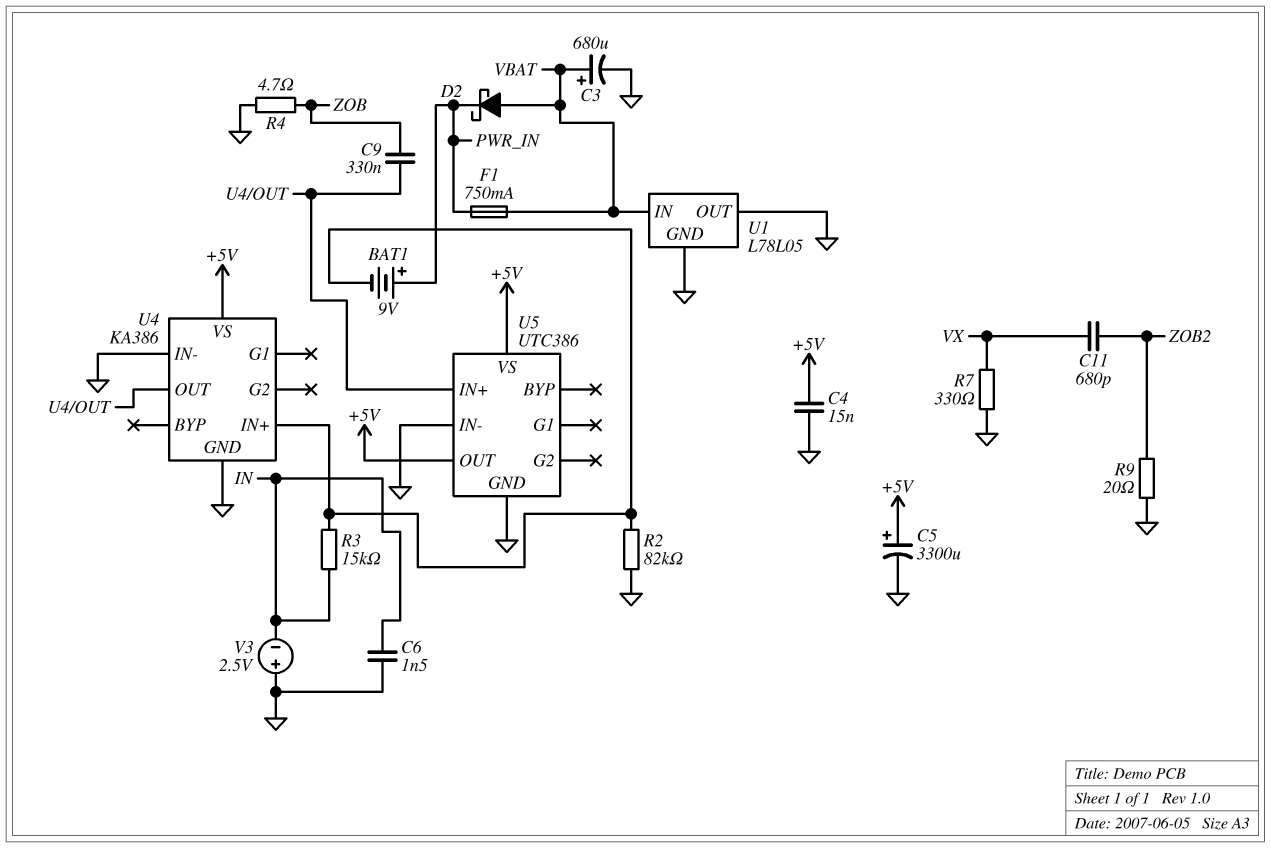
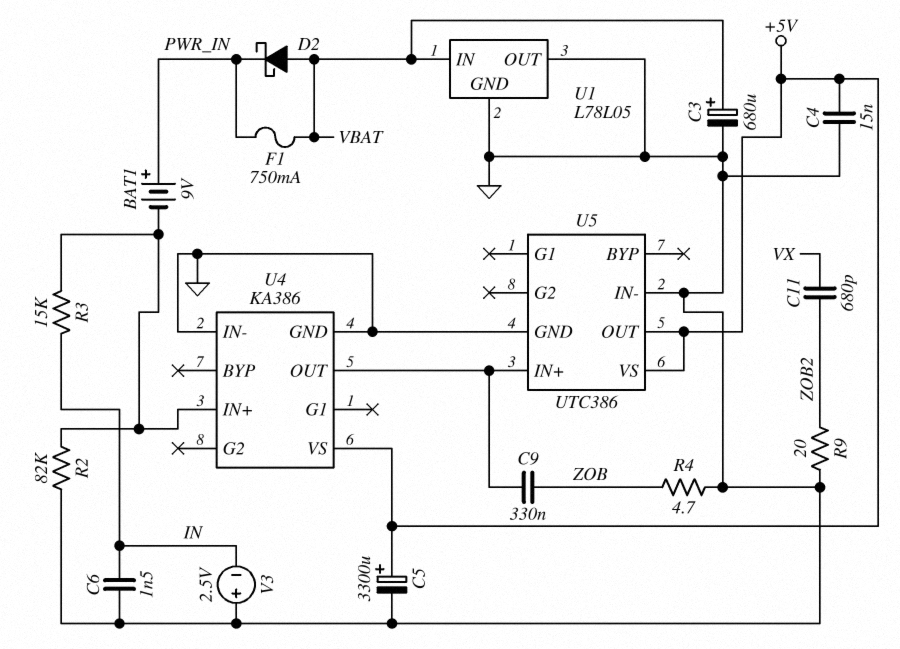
R7: 330 (GND, VX) -> none

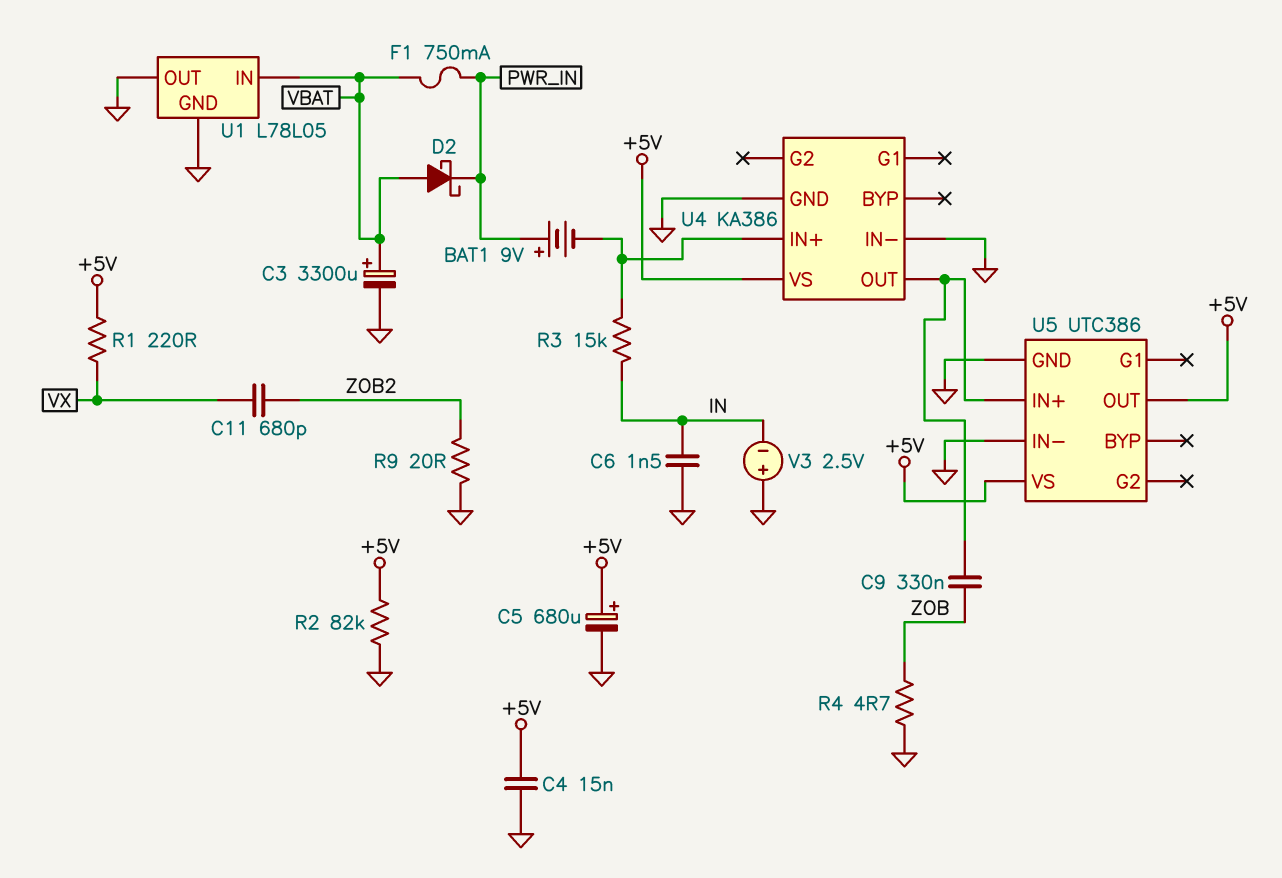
C3: 680uF (plus VBAT, minus GND) -> 3300uF (plus VBAT, minus GND)
C5: 3300uF (plus +5V, minus GND) -> 680uF (plus +5V, minus GND)
R1: none -> 220 (+5V, VX)
R2: 82k (GND, U4/IN+) -> 82k (+5V, GND)

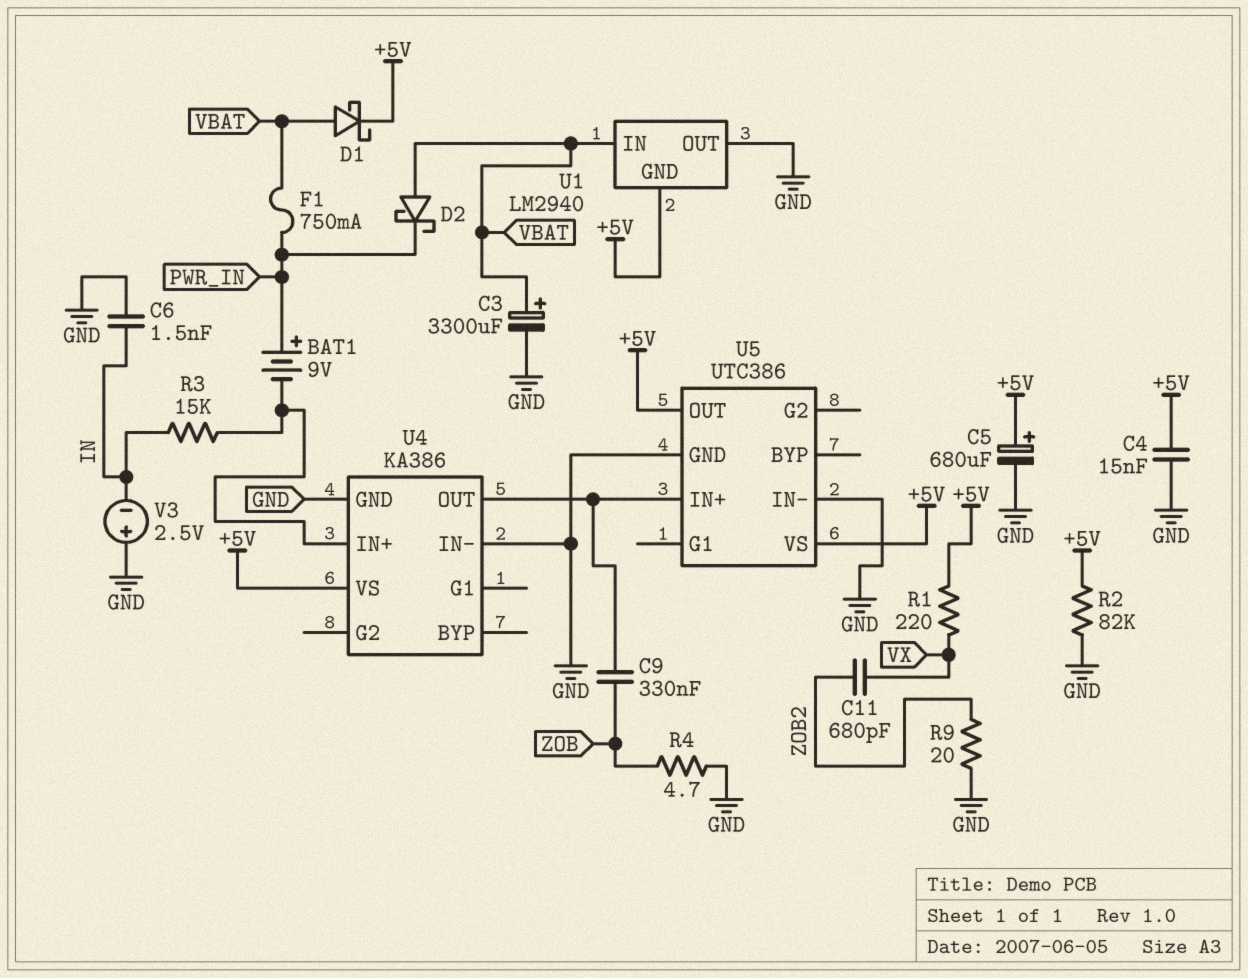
D1: none -> schottky (A VBAT, K +5V)
U1: L78L05 -> LM2940
U1 pin GND: GND -> +5V

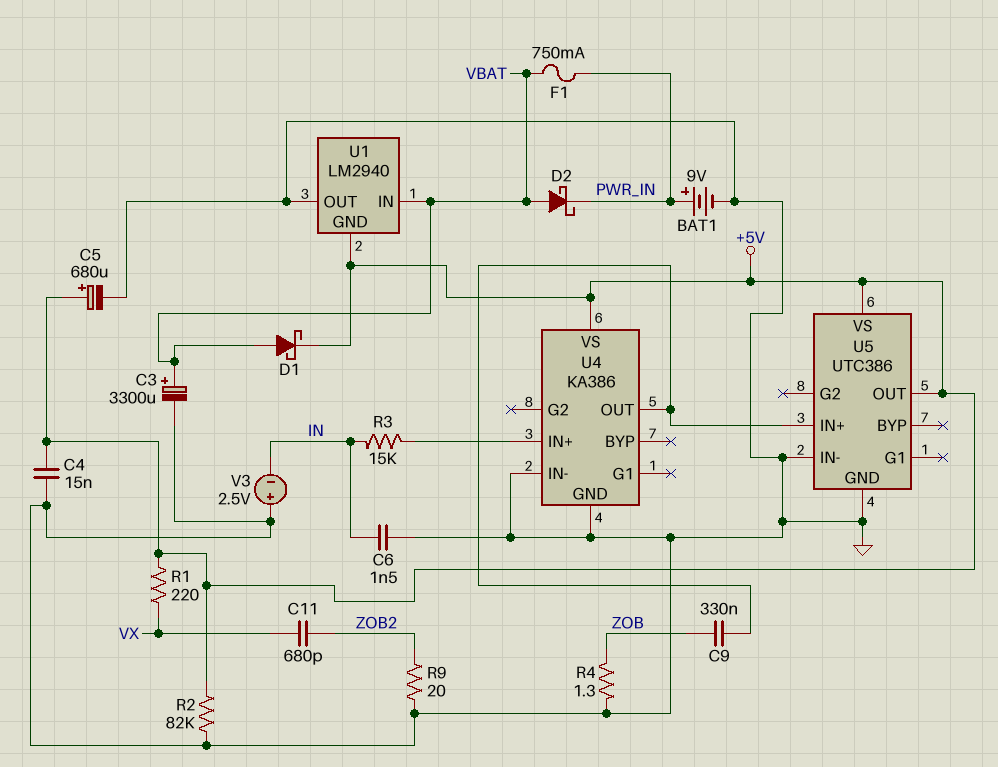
BAT1: 9V (plus PWR_IN, minus U4/IN+) -> 9V (plus PWR_IN, minus GND)
R4: 4.7 (GND, ZOB) -> 1.3 (GND, ZOB)

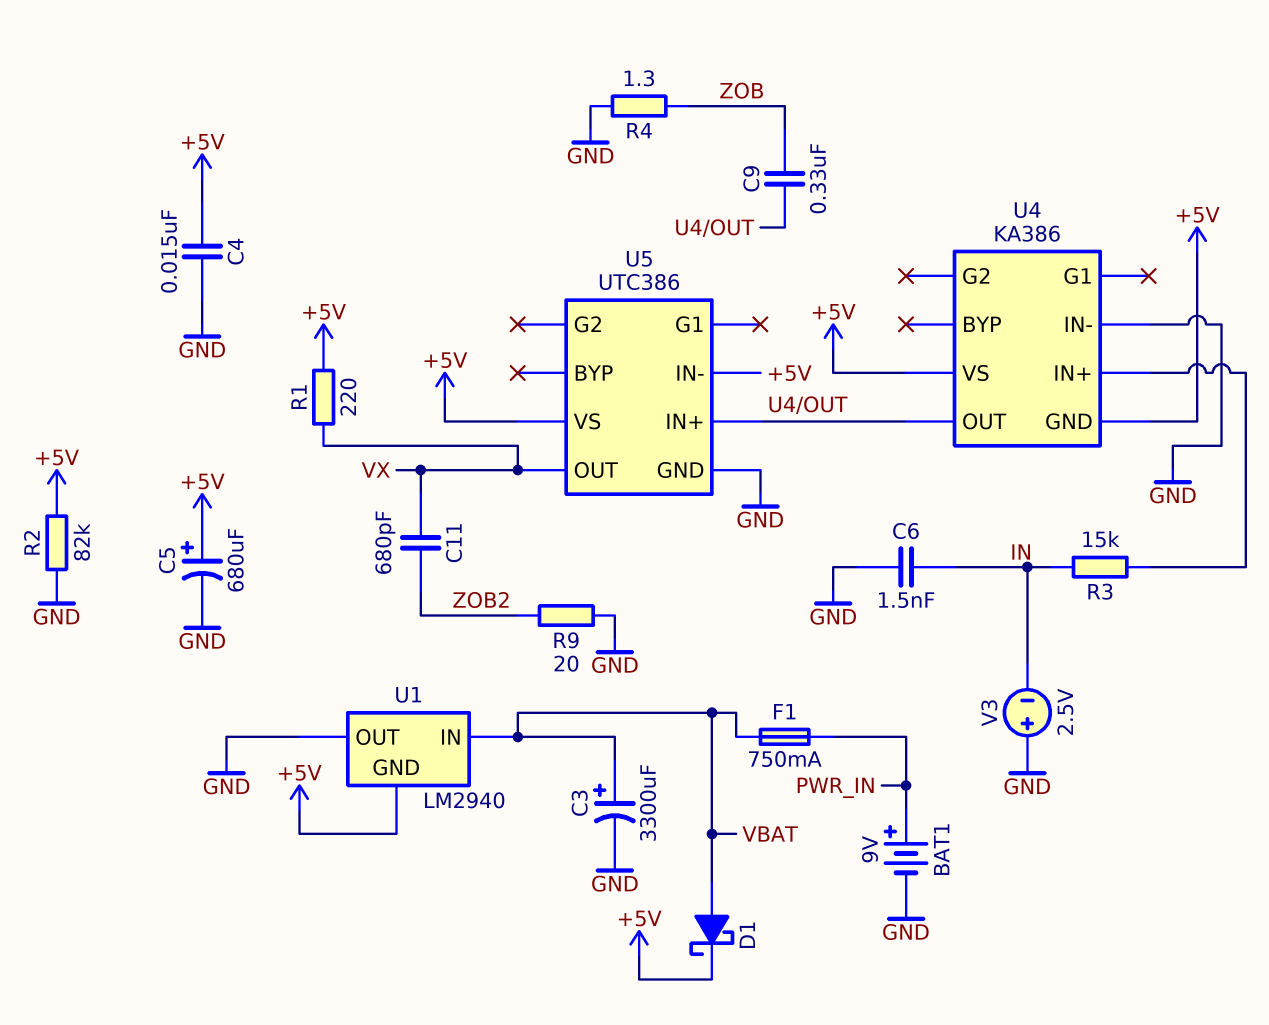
D2: schottky (A VBAT, K PWR_IN) -> none
U4 pin GND: GND -> +5V
U5 pin IN-: GND -> +5V
U5 pin OUT: +5V -> VX

